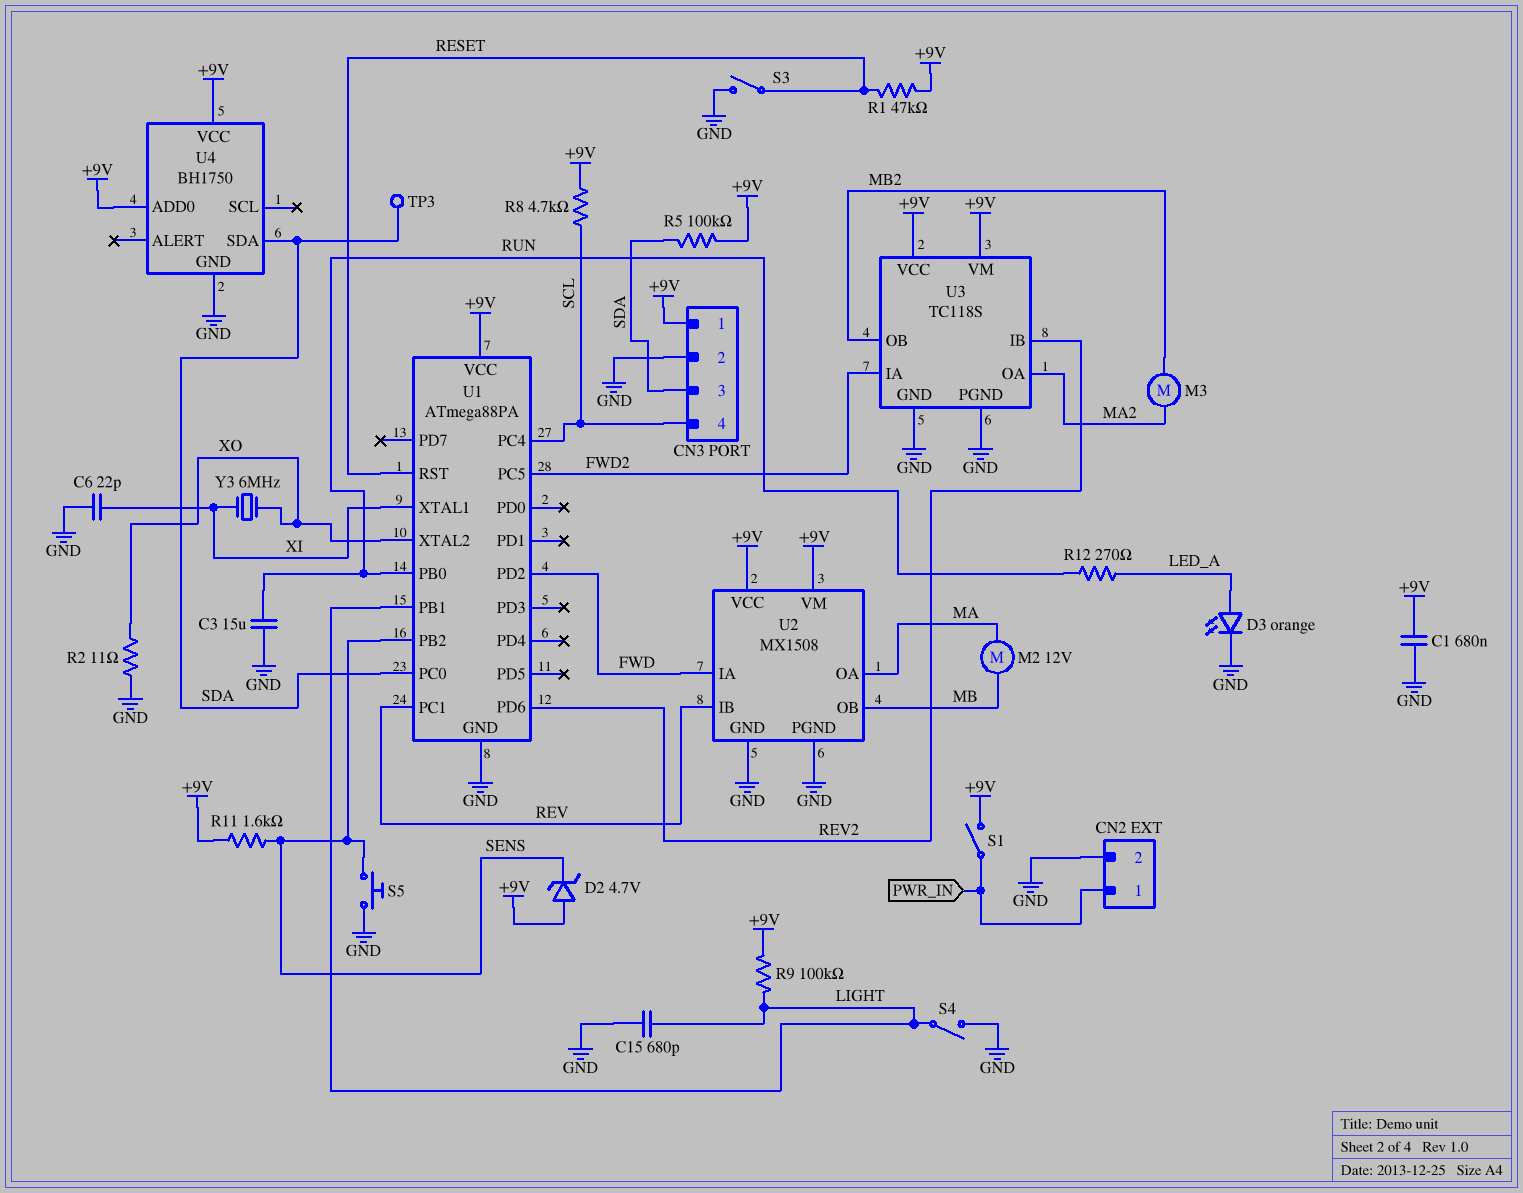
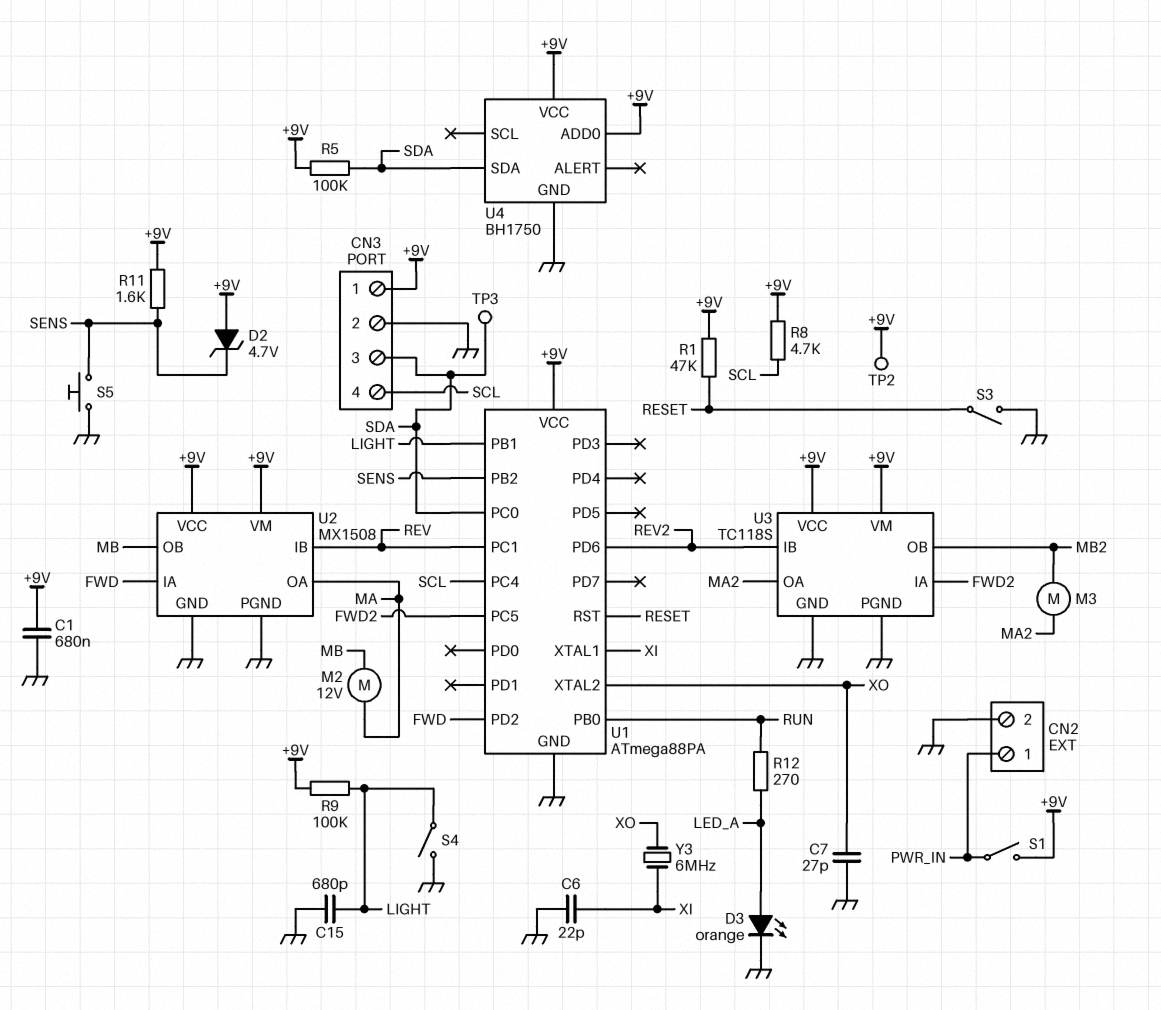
C3: 15uF (GND, RUN) -> none
C7: none -> 27pF (GND, XO)
R2: 11 (GND, XO) -> none
TP2: none -> test point (+9V)

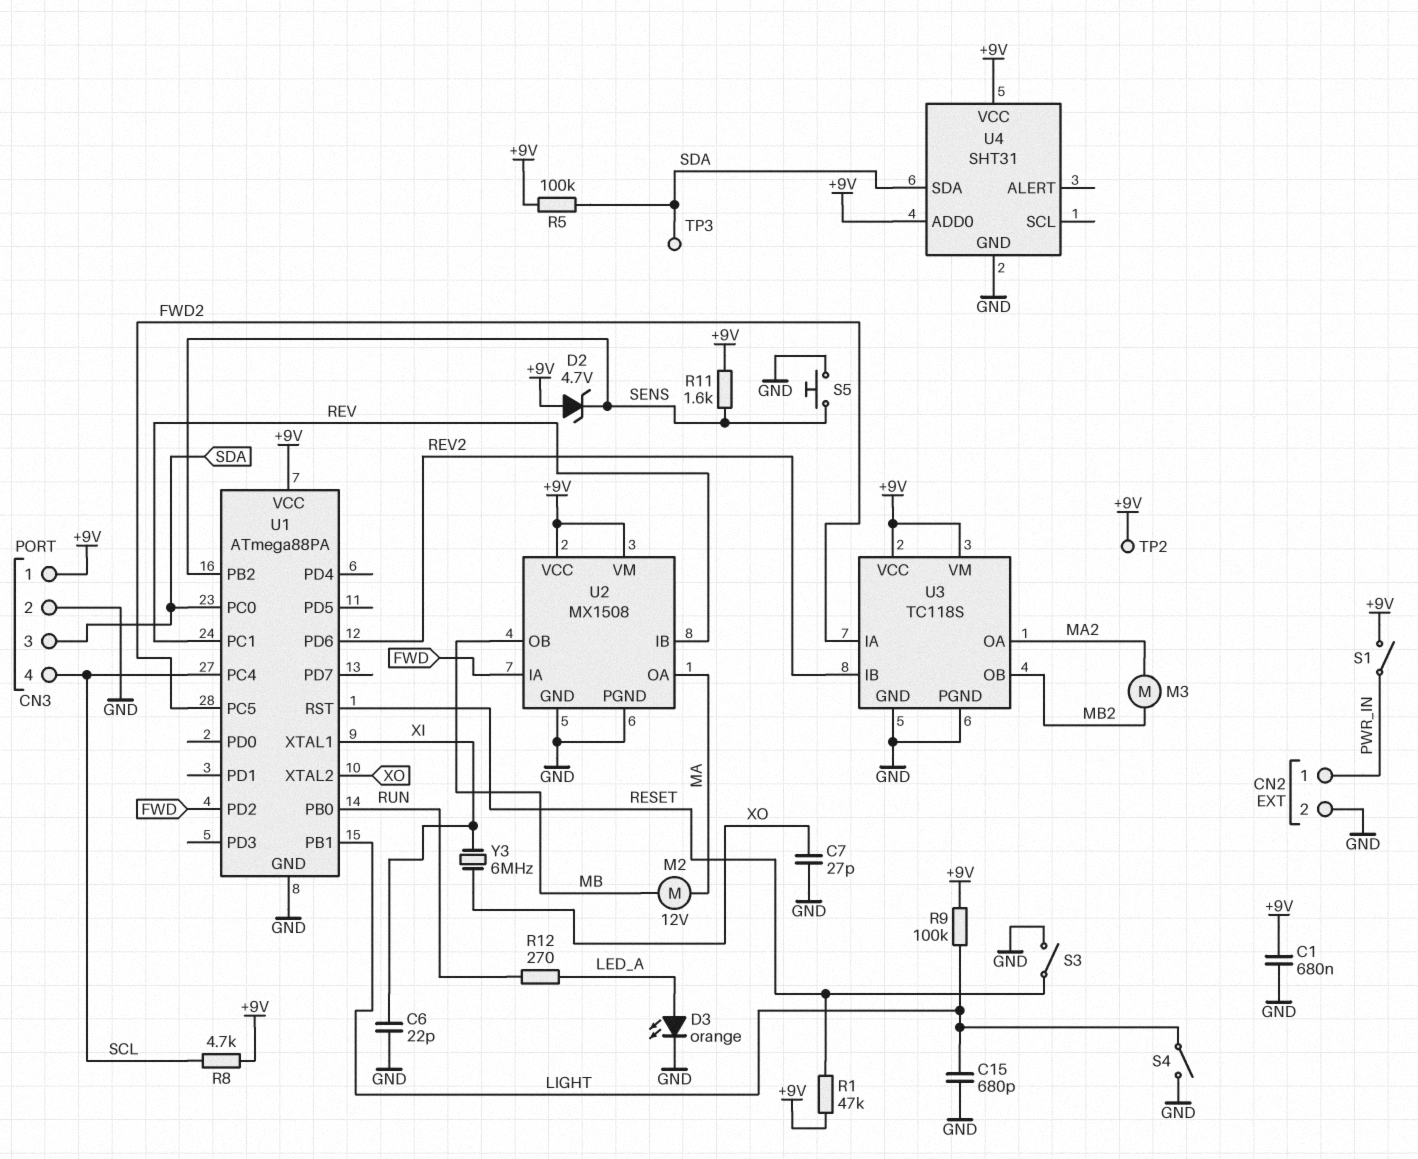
U4: BH1750 -> SHT31

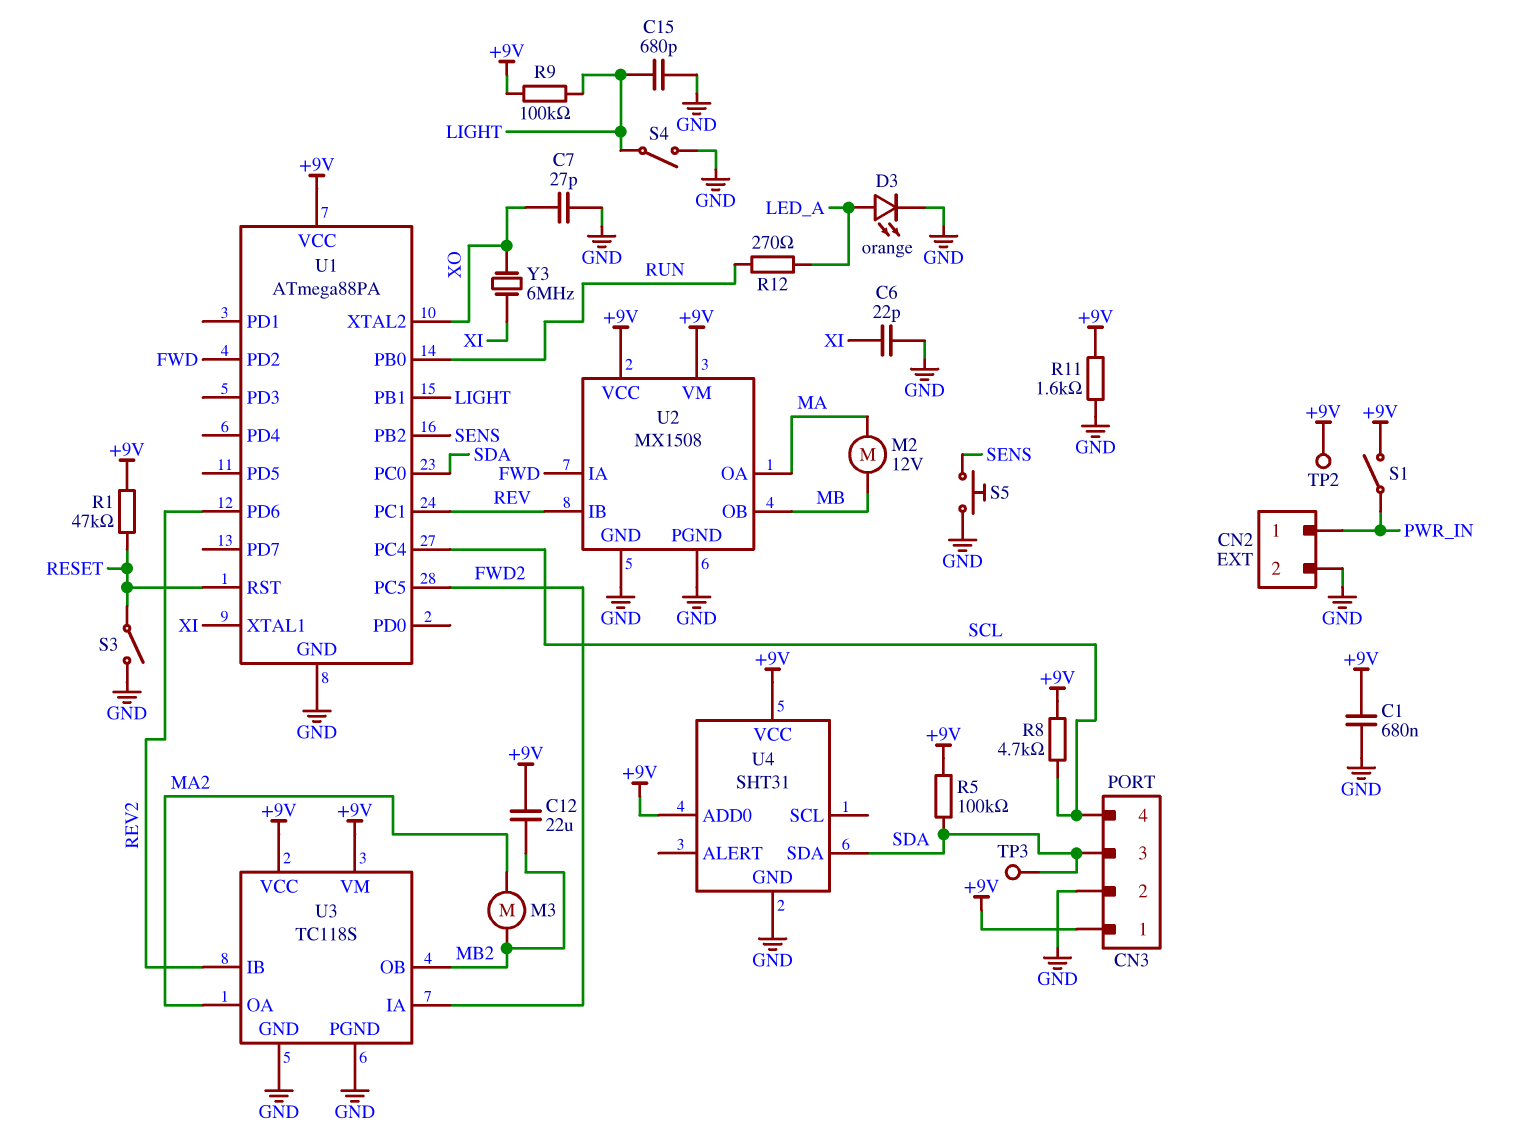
C12: none -> 22uF (+9V, MB2)
D2: zener 4.7V (A +9V, K SENS) -> none
R11: 1.6k (+9V, SENS) -> 1.6k (+9V, GND)

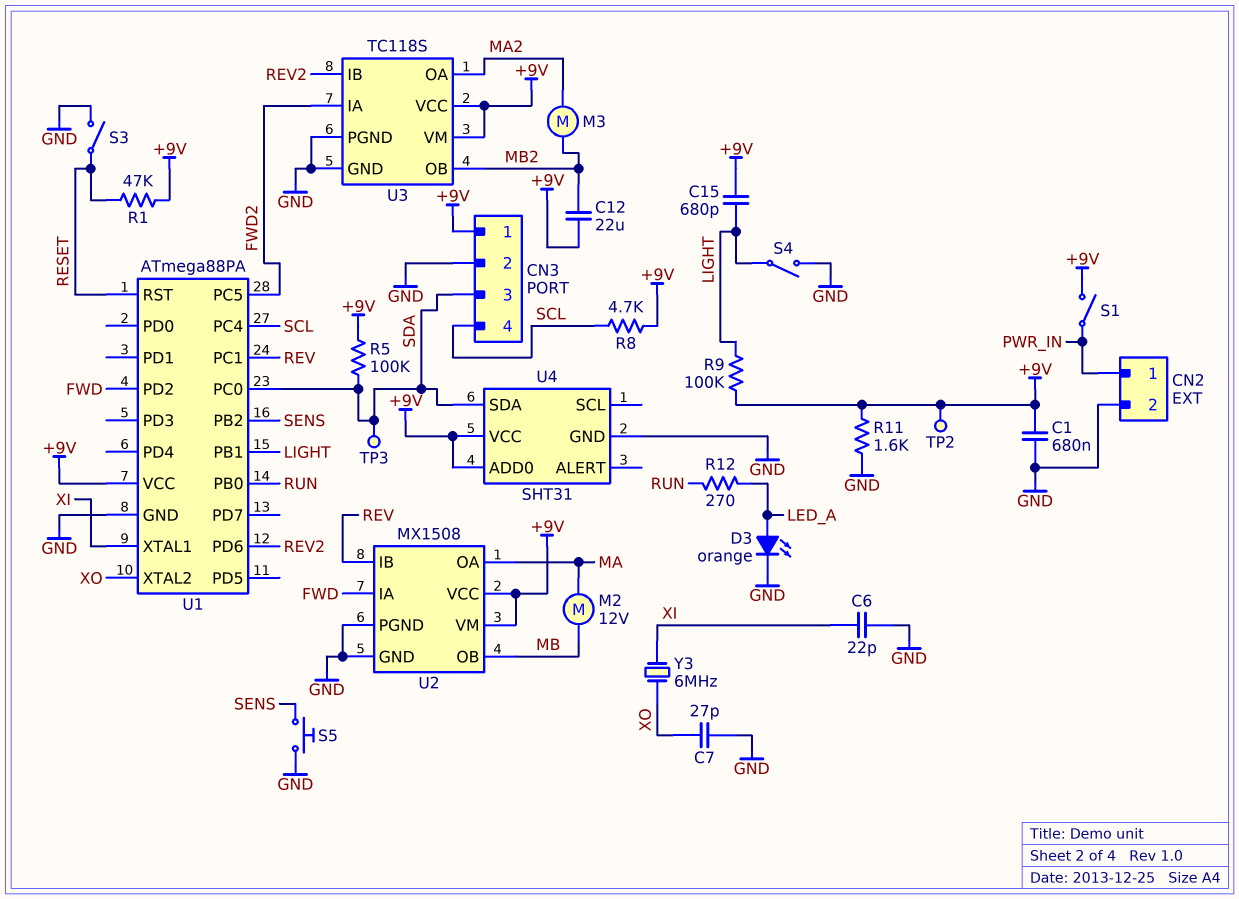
C15: 680pF (GND, LIGHT) -> 680pF (+9V, LIGHT)

